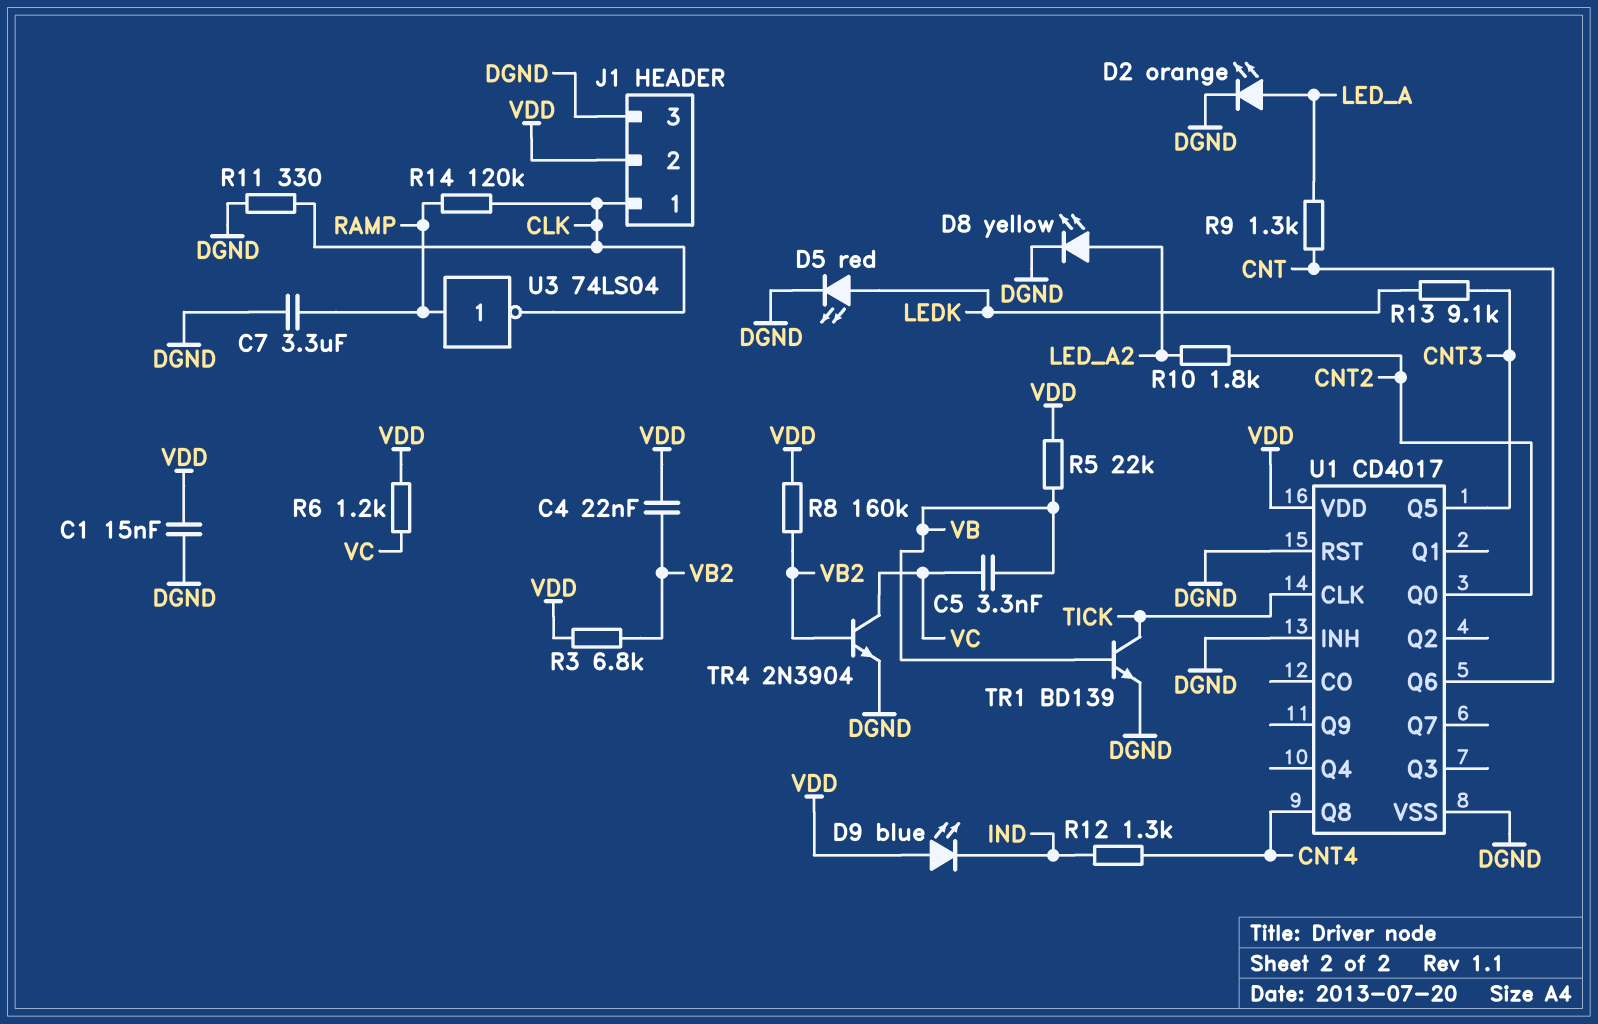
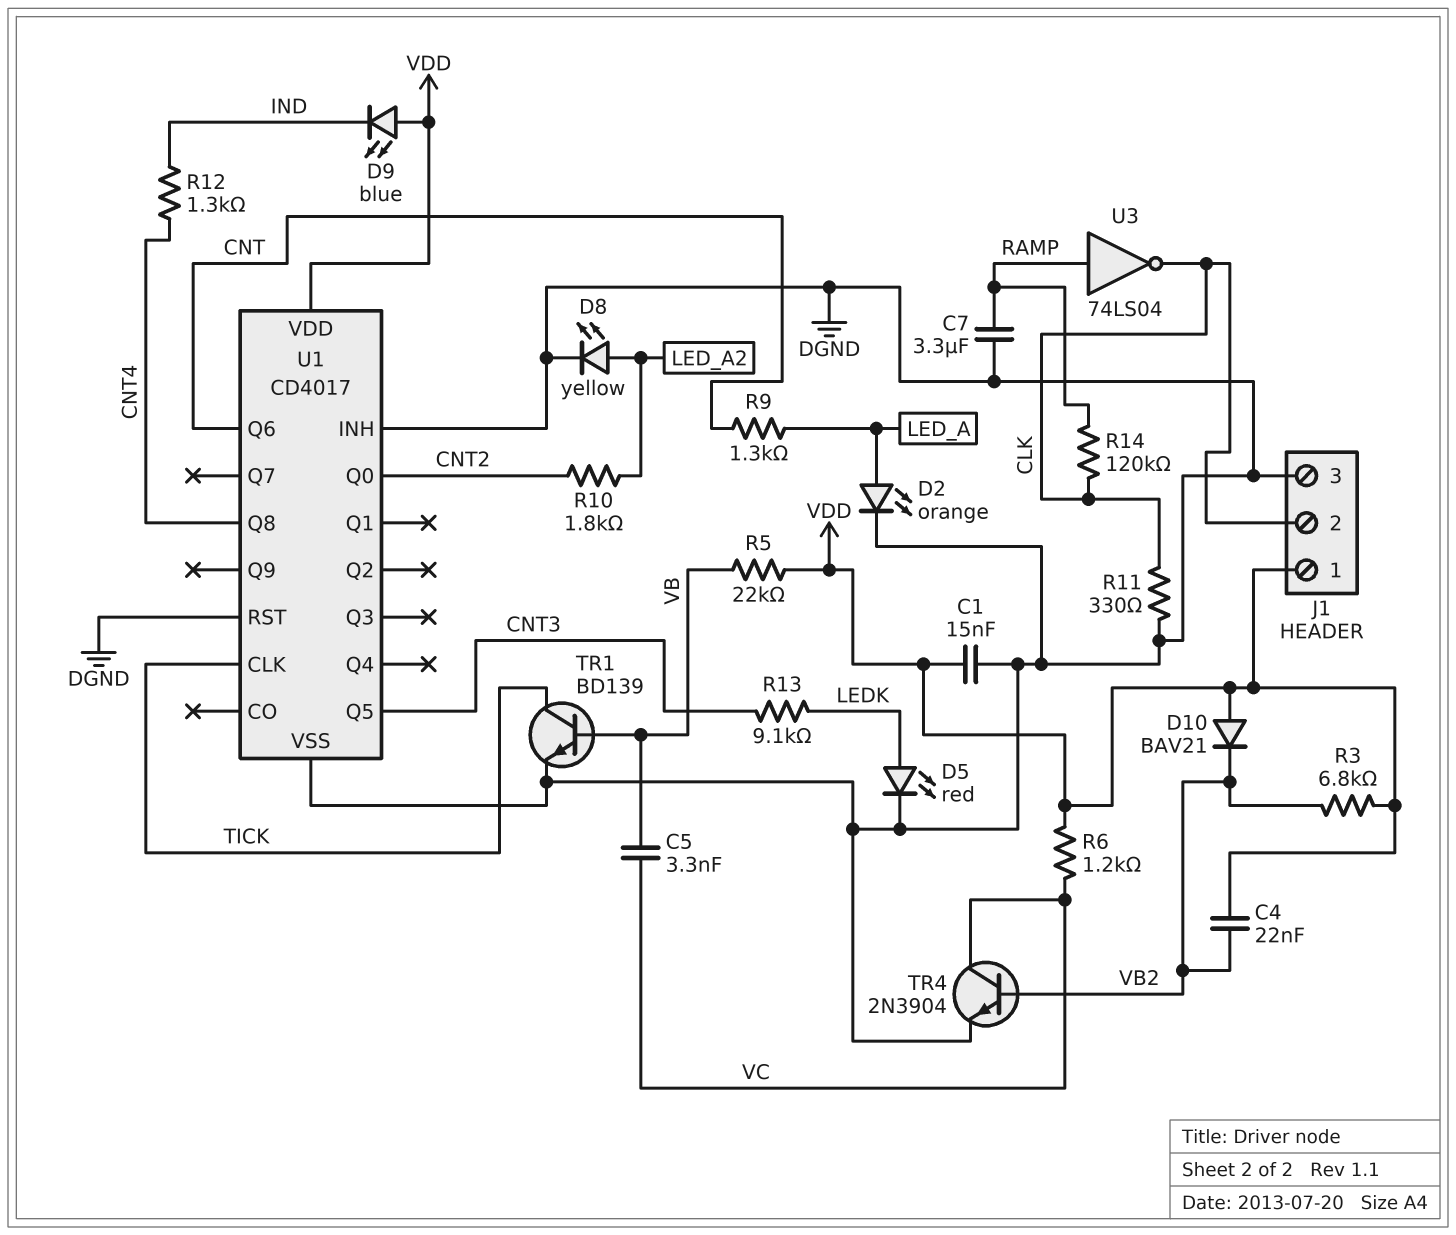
D10: none -> diode BAV21 (A VDD, K VB2)
J1 pin 1: CLK -> VDD
J1 pin 2: VDD -> CLK
R8: 160k (VB2, VDD) -> none

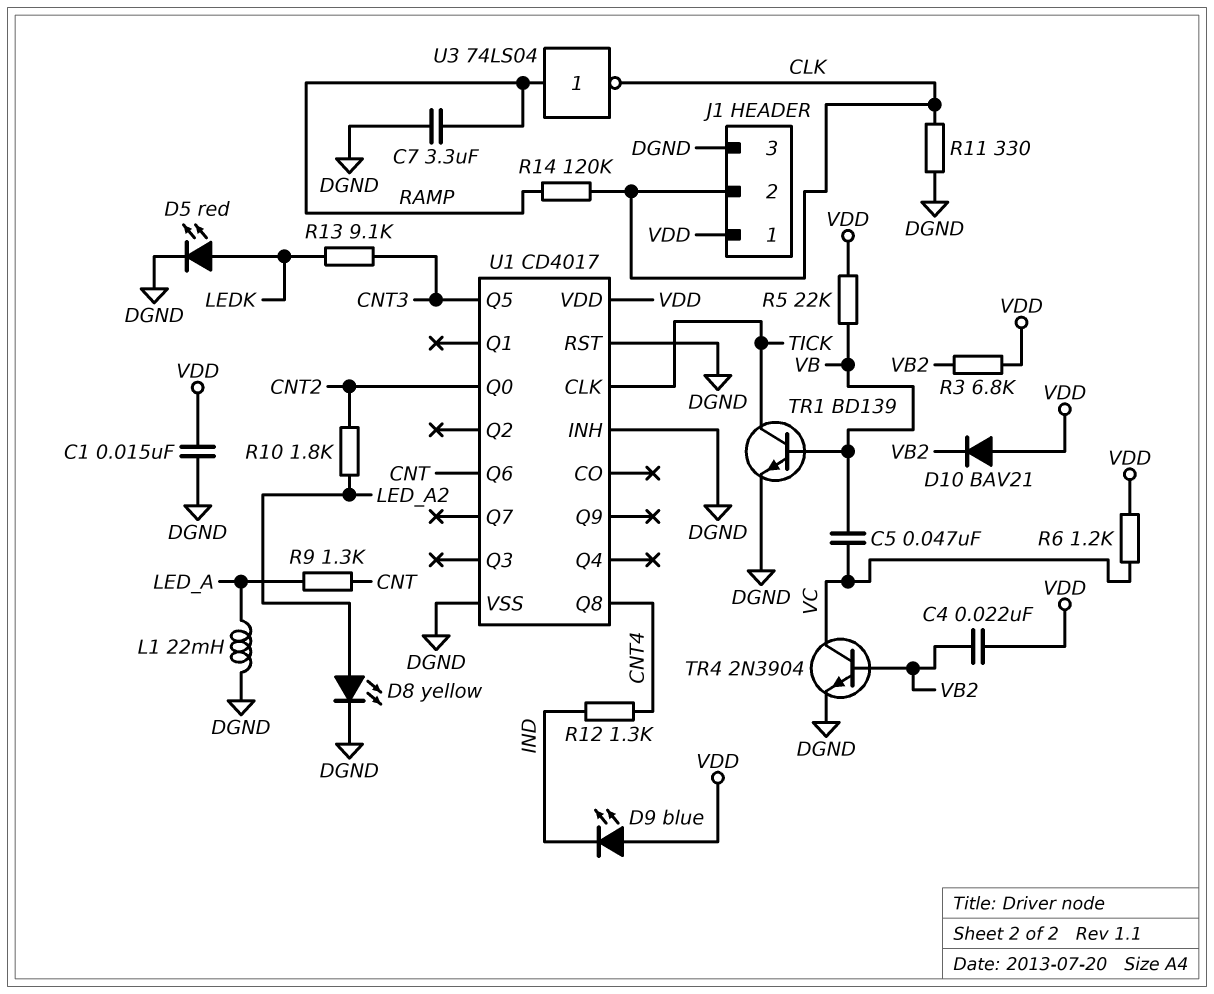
C5: 3.3nF (VB, VC) -> 47nF (VB, VC)
D2: LED orange (A LED_A, K DGND) -> none
L1: none -> 22mH (DGND, LED_A)

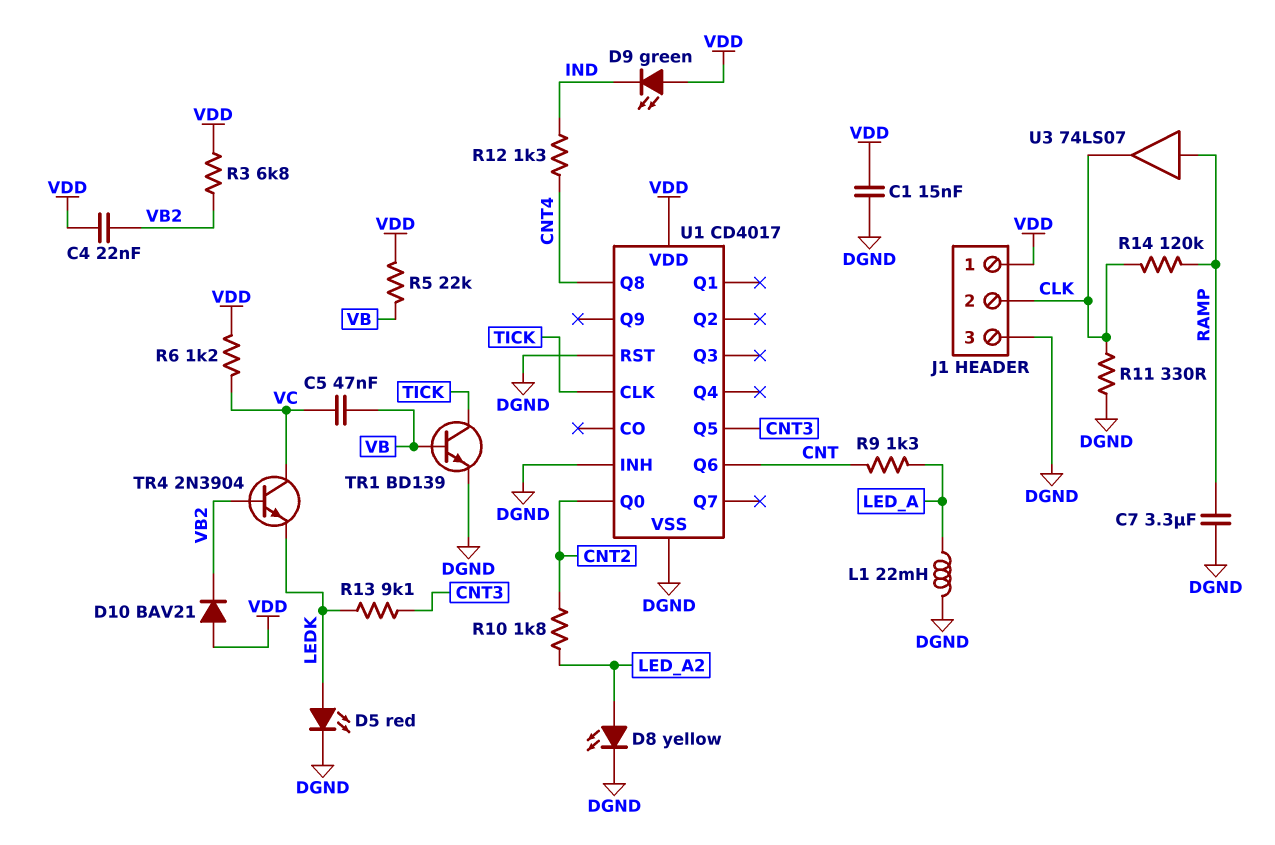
D9: LED blue (A VDD, K IND) -> LED green (A VDD, K IND)
TR4: NPN 2N3904 (B VB2, C VC, E DGND) -> NPN 2N3904 (B VB2, C VC, E LEDK)
U3: NOT 74LS04 (in RAMP, out CLK) -> buffer 74LS07 (in RAMP, out CLK)

